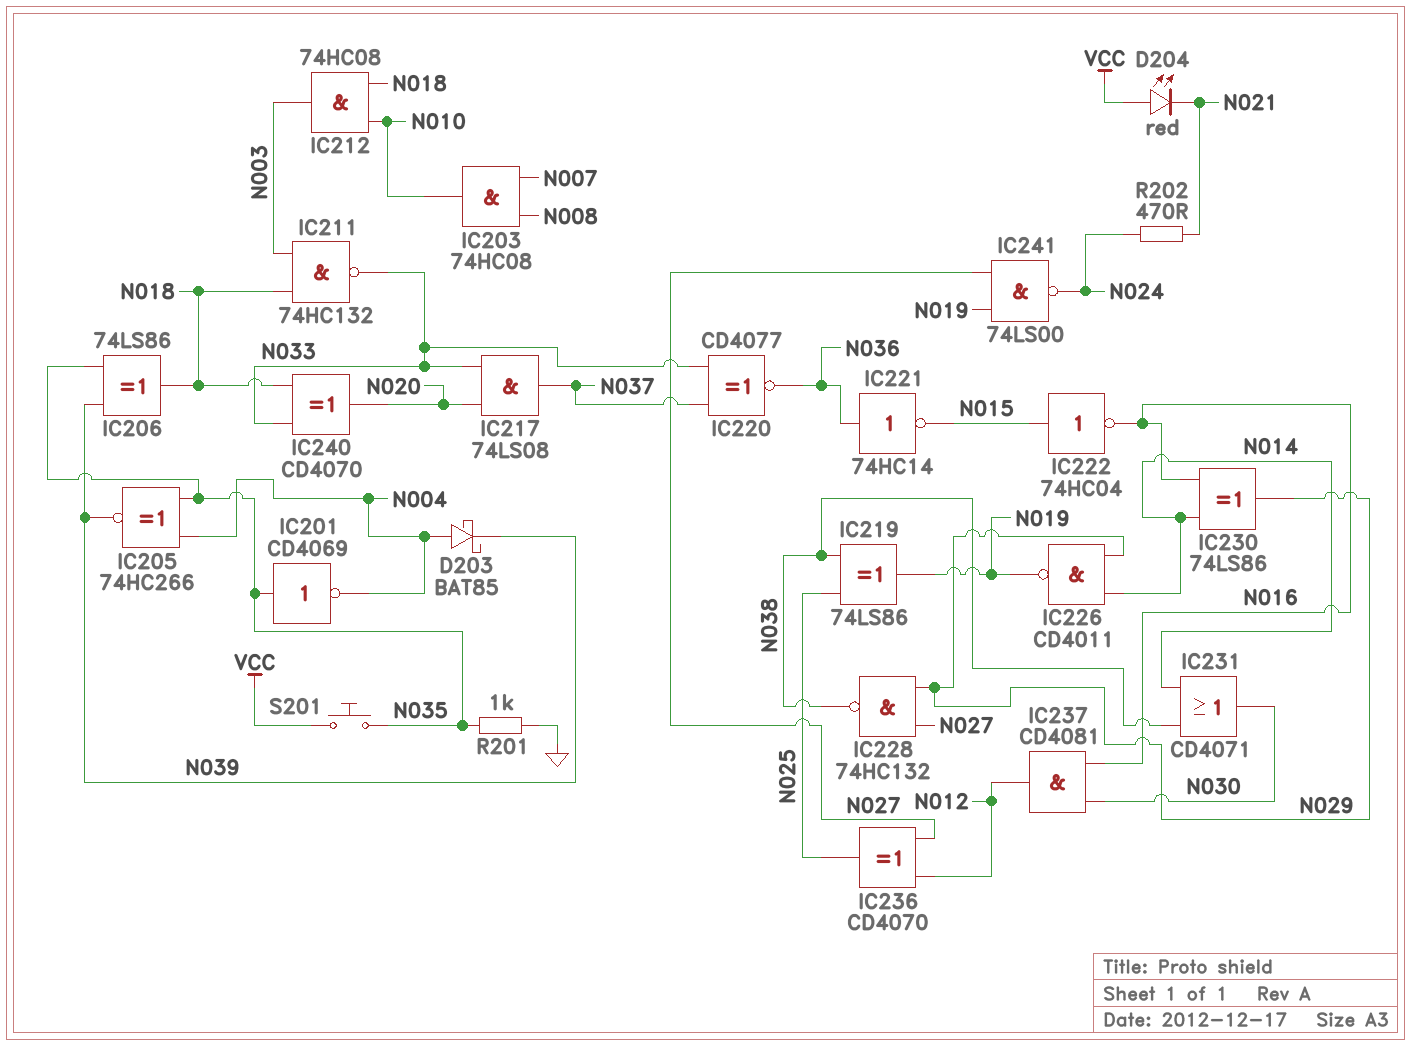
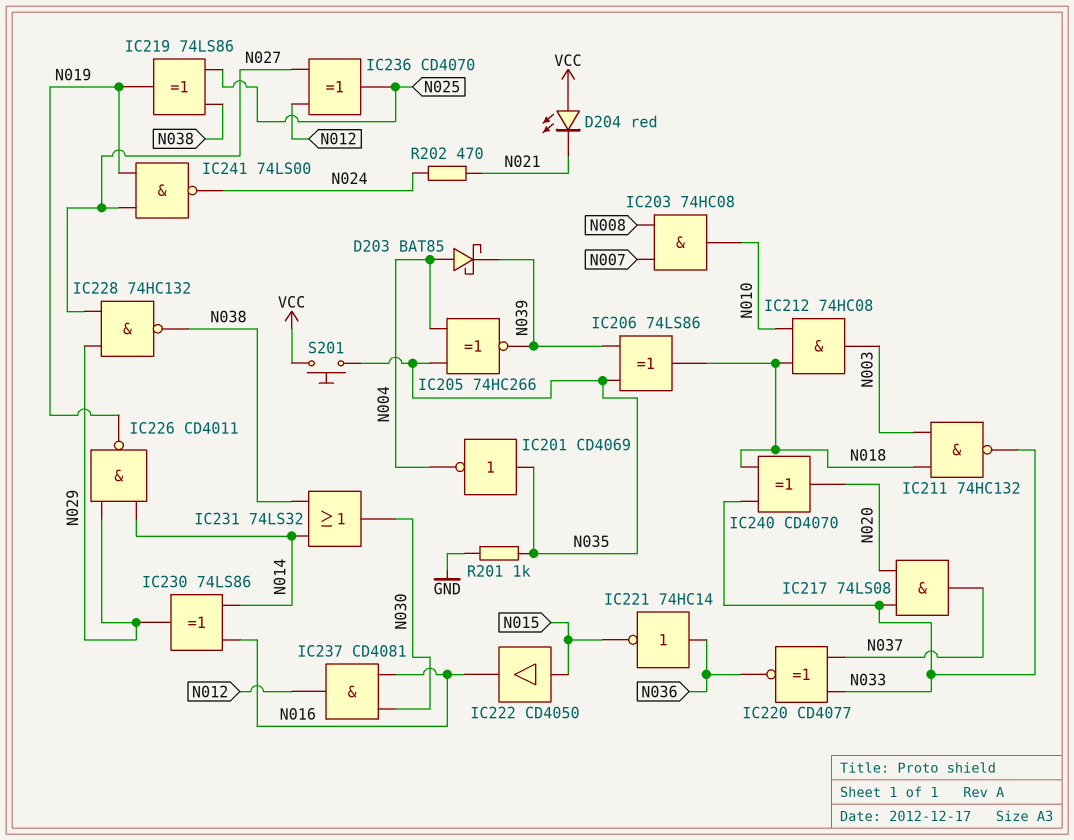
IC222: NOT 74HC04 (in N015, out N016) -> buffer CD4050 (in N015, out N016)
IC231: OR CD4071 (in N014, in N038, out N030) -> OR 74LS32 (in N014, in N038, out N030)

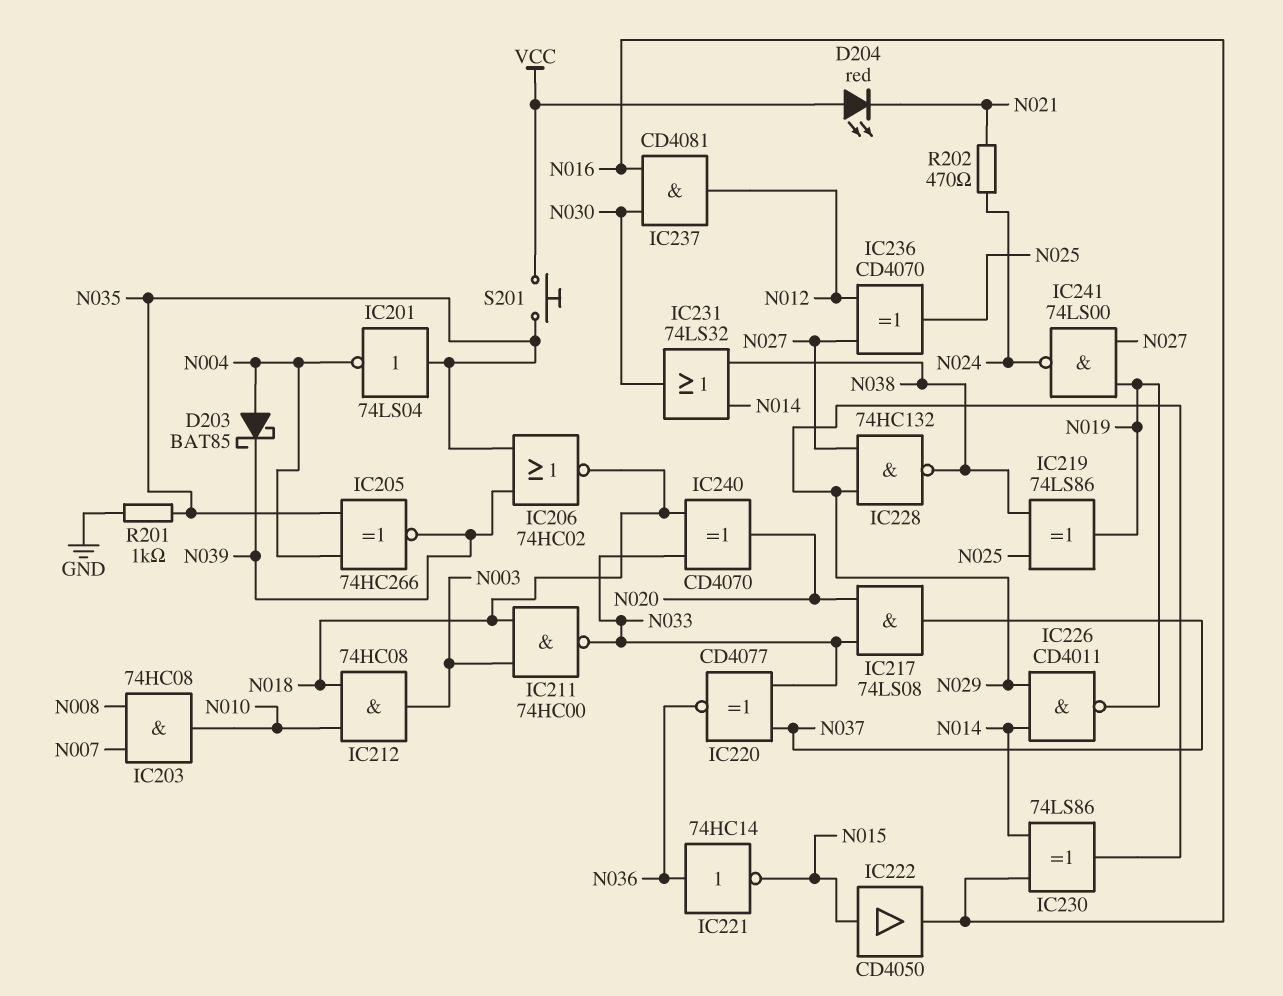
IC201: NOT CD4069 (in N035, out N004) -> NOT 74LS04 (in N035, out N004)
IC206: XOR 74LS86 (in N035, in N039, out N018) -> NOR 74HC02 (in N035, in N039, out N018)
IC211: NAND 74HC132 (in N003, in N018, out N033) -> NAND 74HC00 (in N003, in N018, out N033)

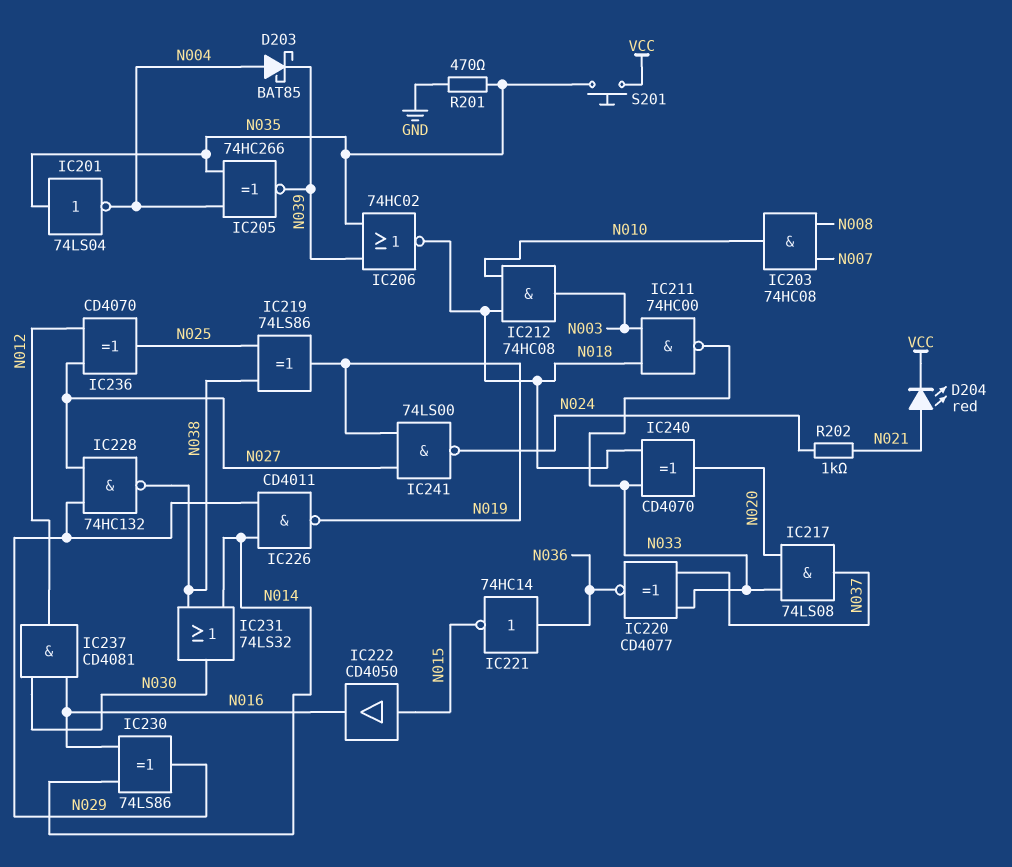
D204: LED red (A VCC, K N021) -> LED red (A N021, K VCC)
R201: 1k (GND, N035) -> 470 (GND, N035)
R202: 470 (N021, N024) -> 1k (N021, N024)

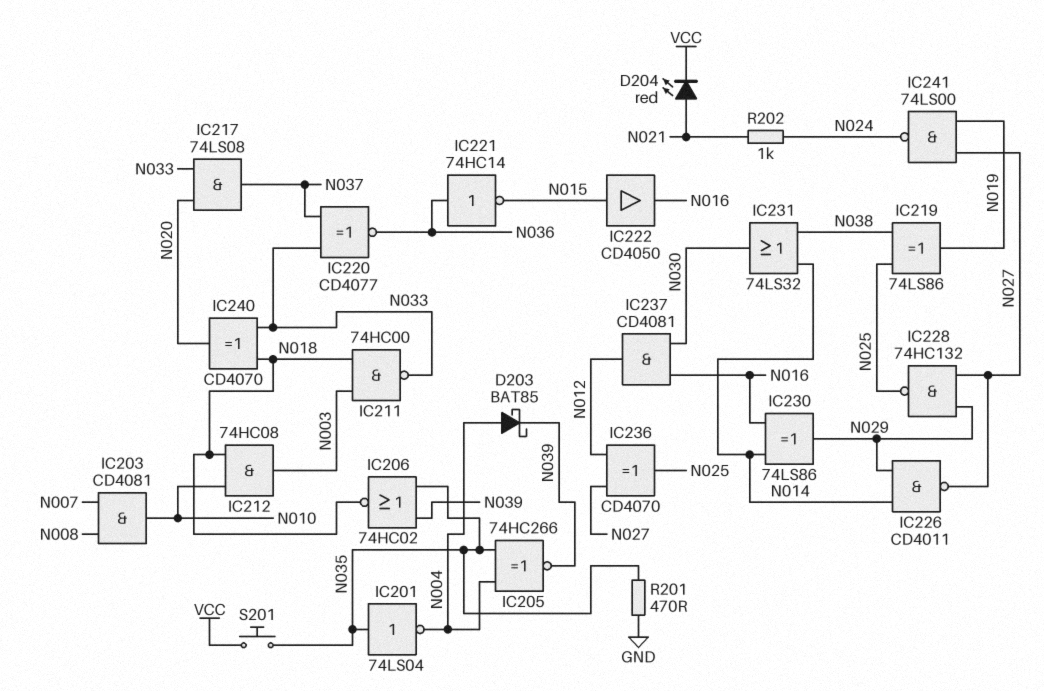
IC203: AND 74HC08 (in N007, in N008, out N010) -> AND CD4081 (in N007, in N008, out N010)
IC226: NAND CD4011 (in N014, in N029, out N019) -> NAND CD4011 (in N014, in N029, out N027)
IC228: NAND 74HC132 (in N027, in N029, out N038) -> NAND 74HC132 (in N027, in N029, out N025)

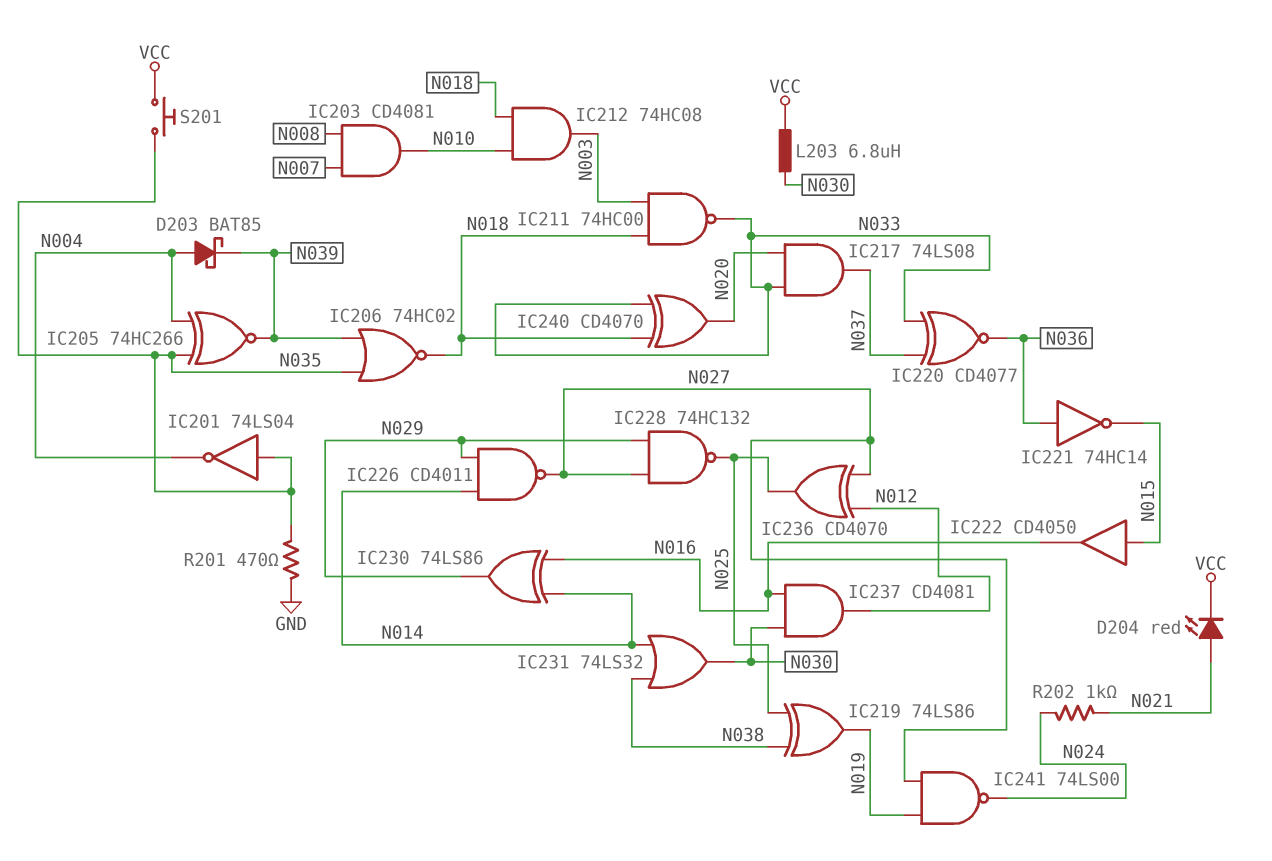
L203: none -> 6.8uH (N030, VCC)

